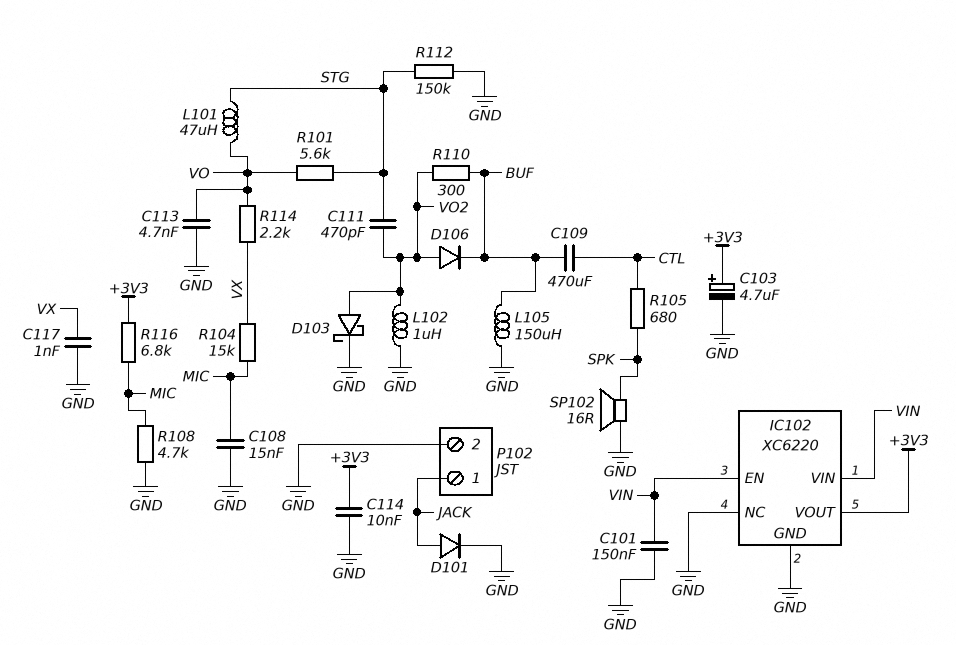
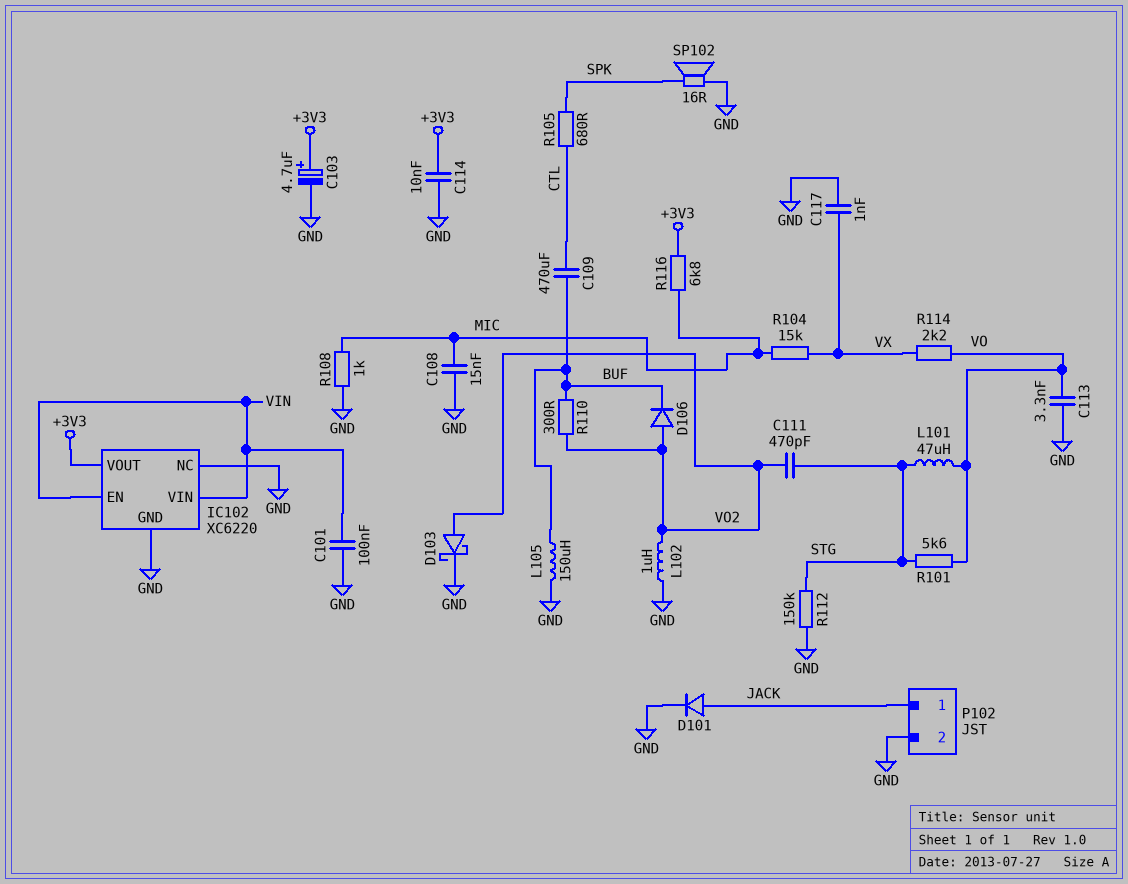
C101: 150nF (GND, VIN) -> 100nF (GND, VIN)
C113: 4.7nF (GND, VO) -> 3.3nF (GND, VO)
R108: 4.7k (GND, MIC) -> 1k (GND, MIC)

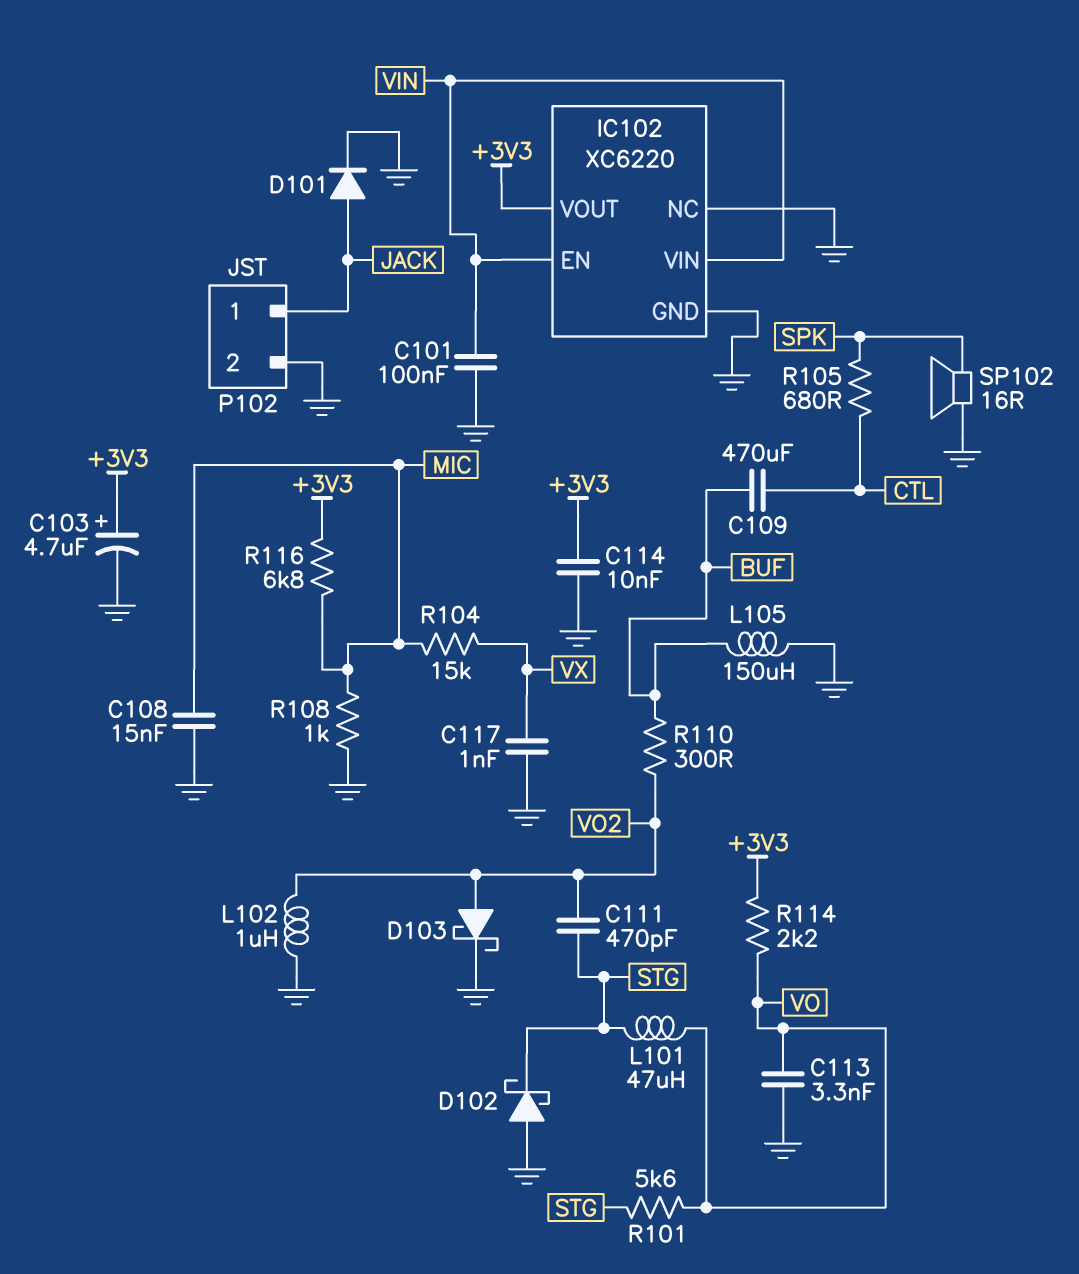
D102: none -> schottky (A GND, K STG)
D106: diode (A VO2, K BUF) -> none
R112: 150k (GND, STG) -> none
R114: 2.2k (VO, VX) -> 2.2k (+3V3, VO)

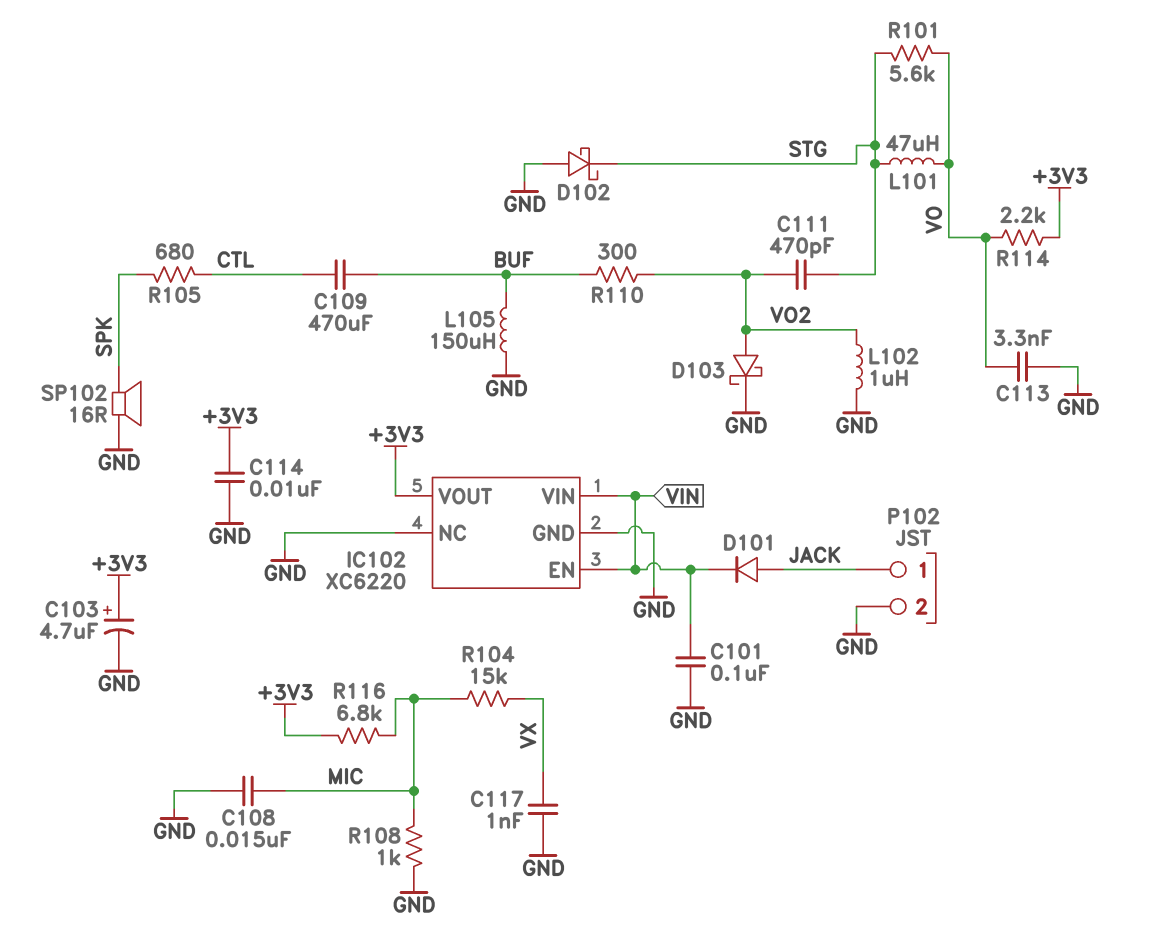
D101: diode (A JACK, K GND) -> diode (A JACK, K VIN)

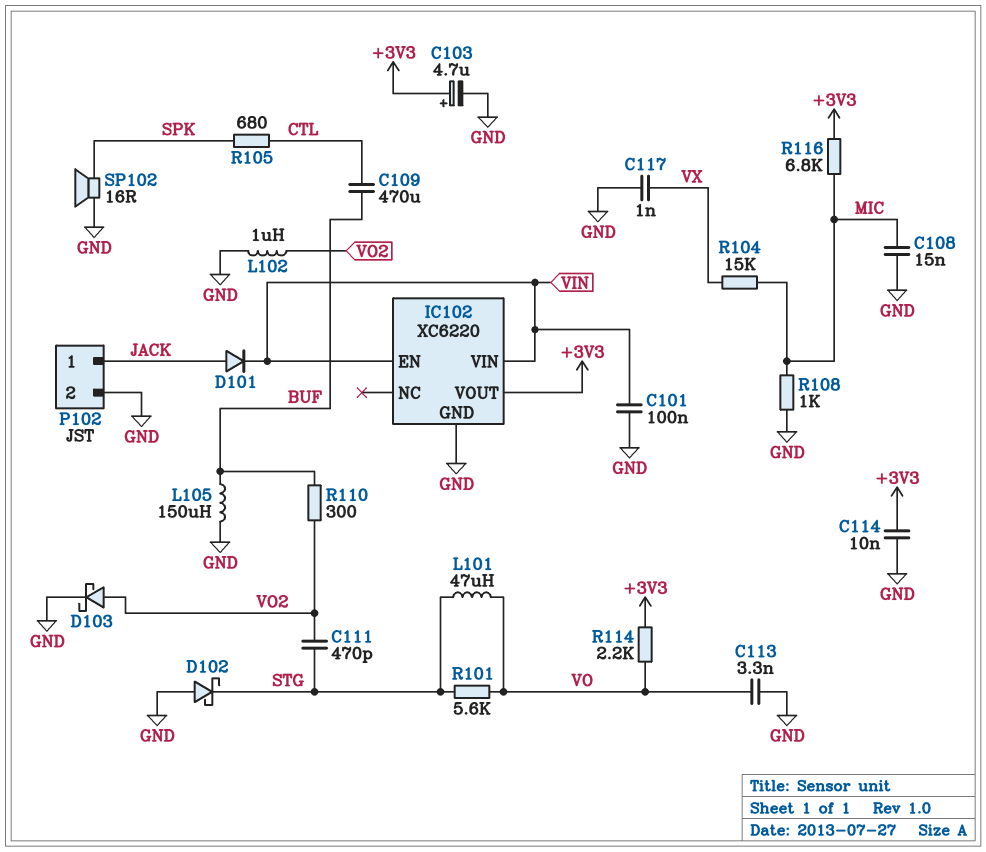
IC102 pin NC: GND -> none

